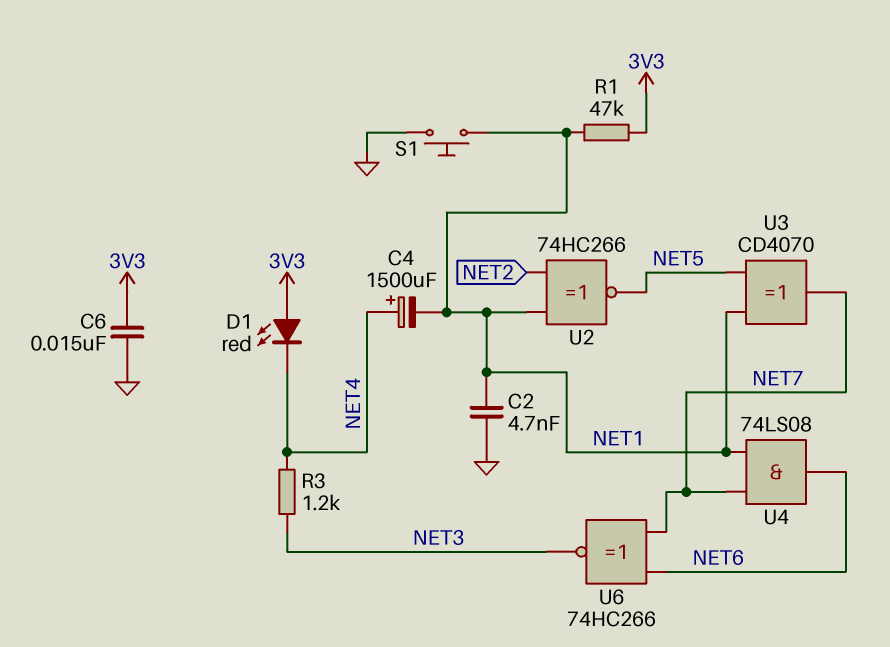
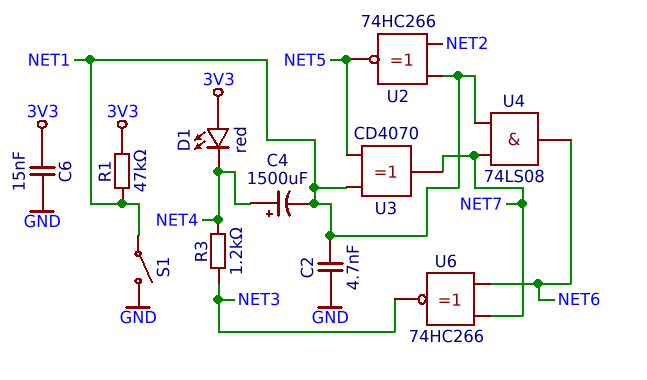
S1: button (GND, NET1) -> switch (GND, NET1)

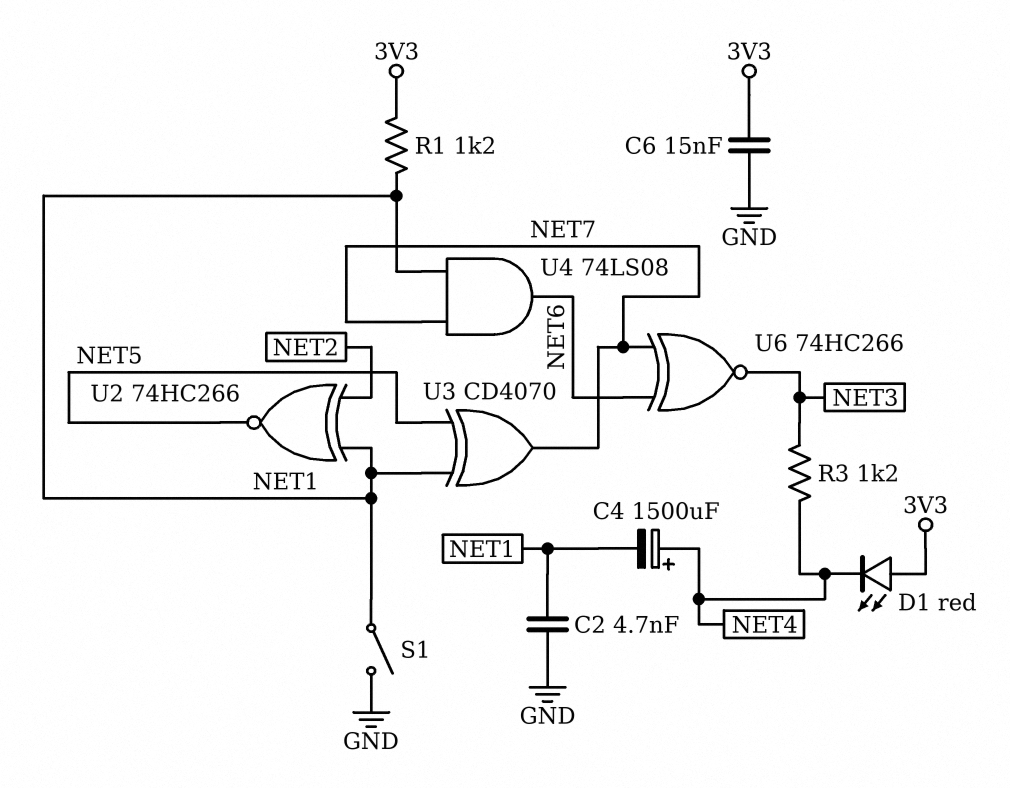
R1: 47k (3V3, NET1) -> 1.2k (3V3, NET1)

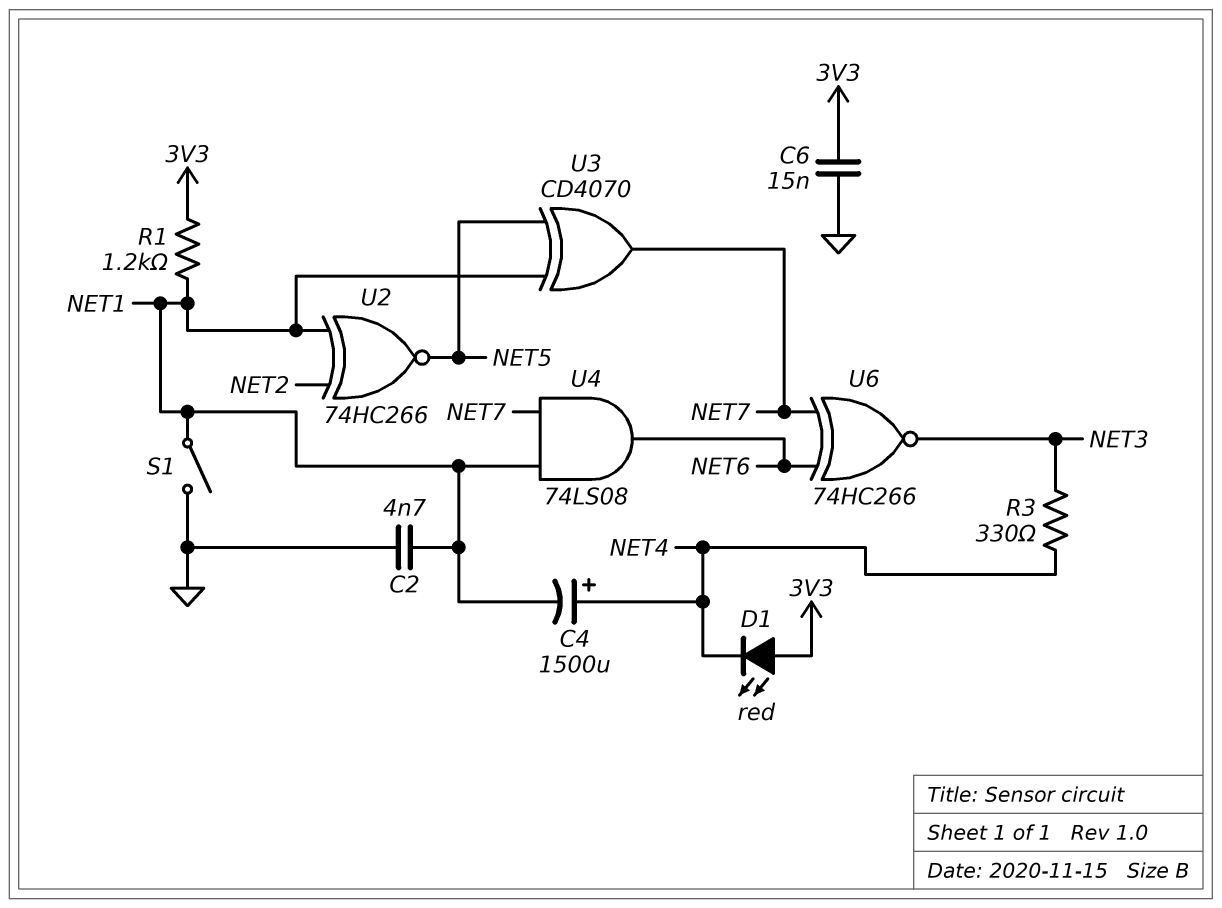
R3: 1.2k (NET3, NET4) -> 330 (NET3, NET4)

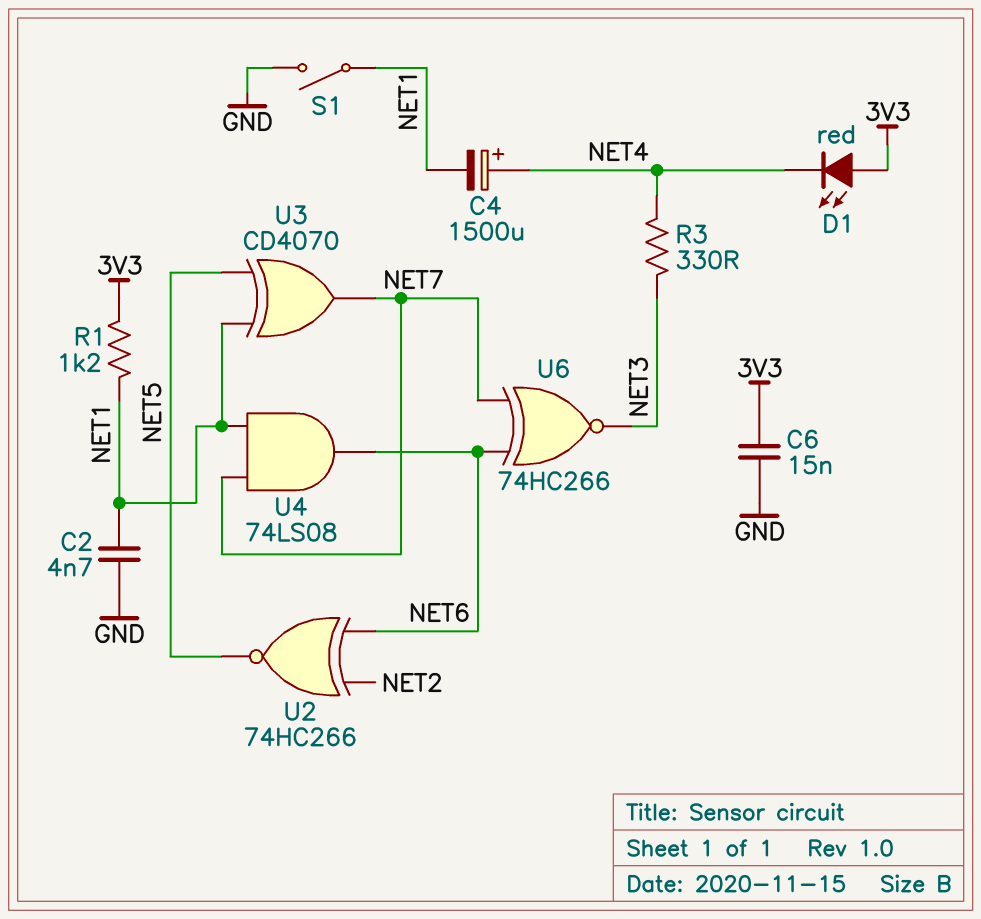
U2: XNOR 74HC266 (in NET1, in NET2, out NET5) -> XNOR 74HC266 (in NET2, in NET6, out NET5)

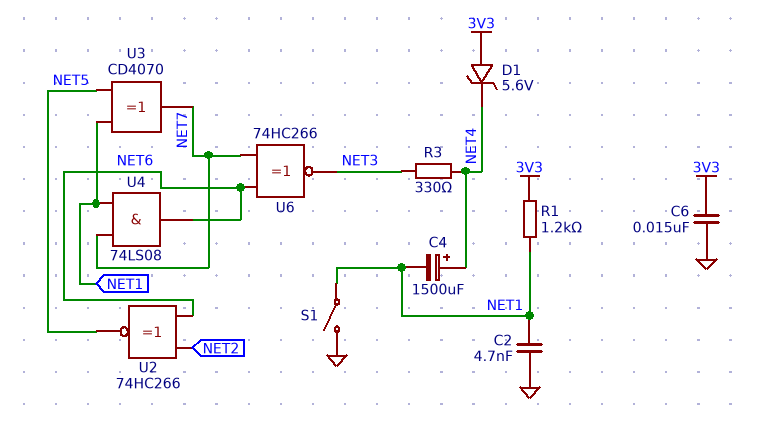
D1: LED red (A 3V3, K NET4) -> zener 5.6V (A 3V3, K NET4)

